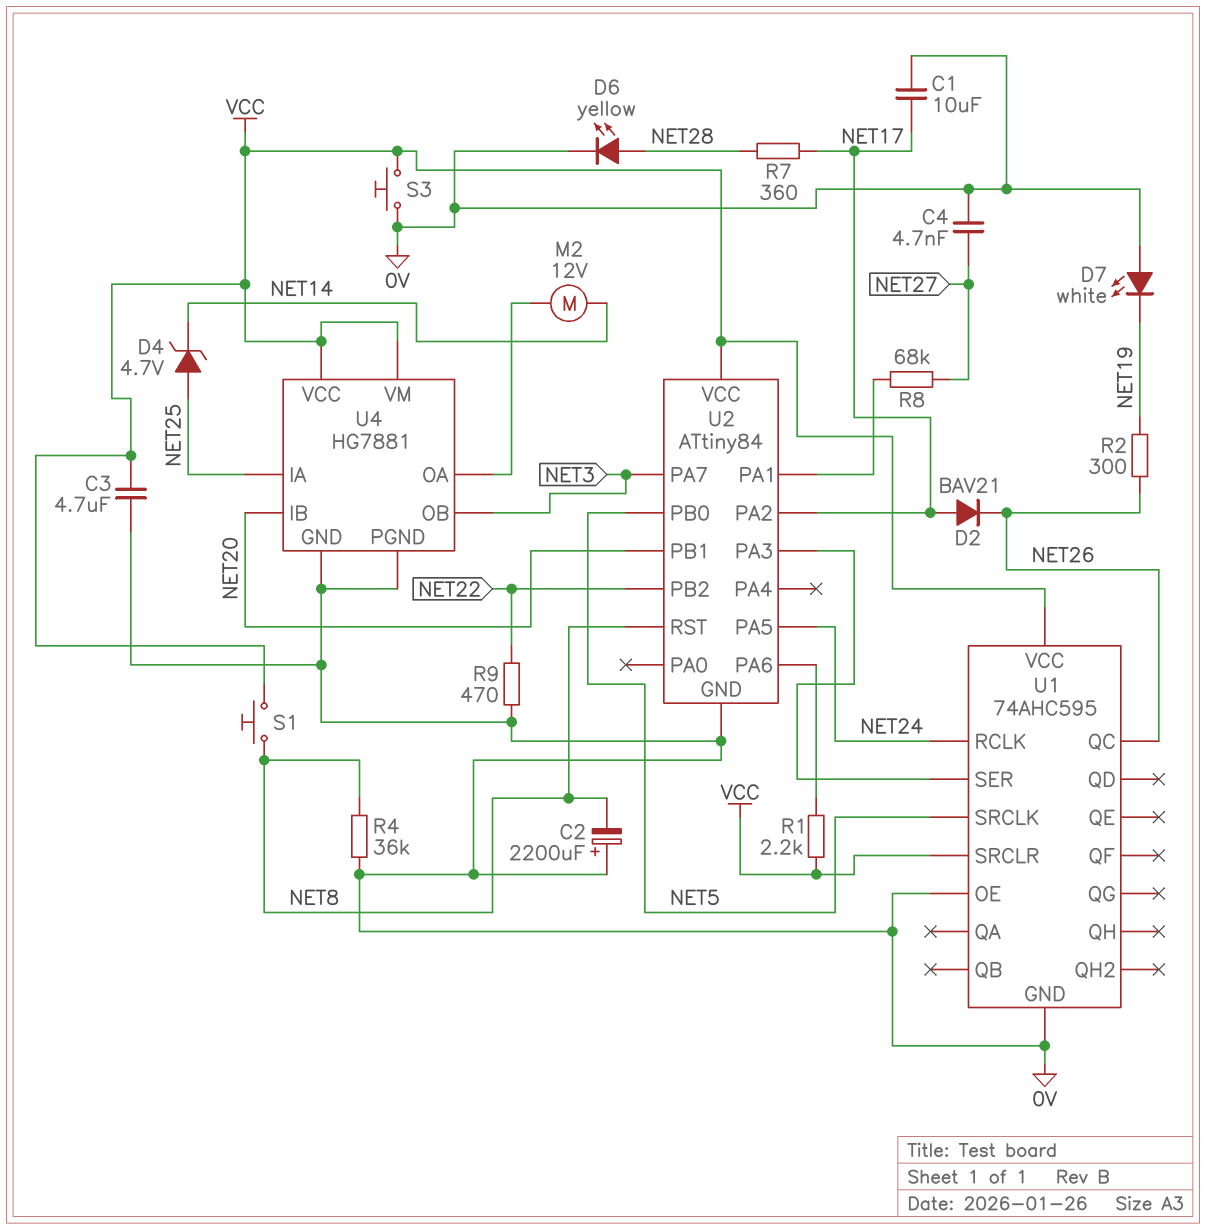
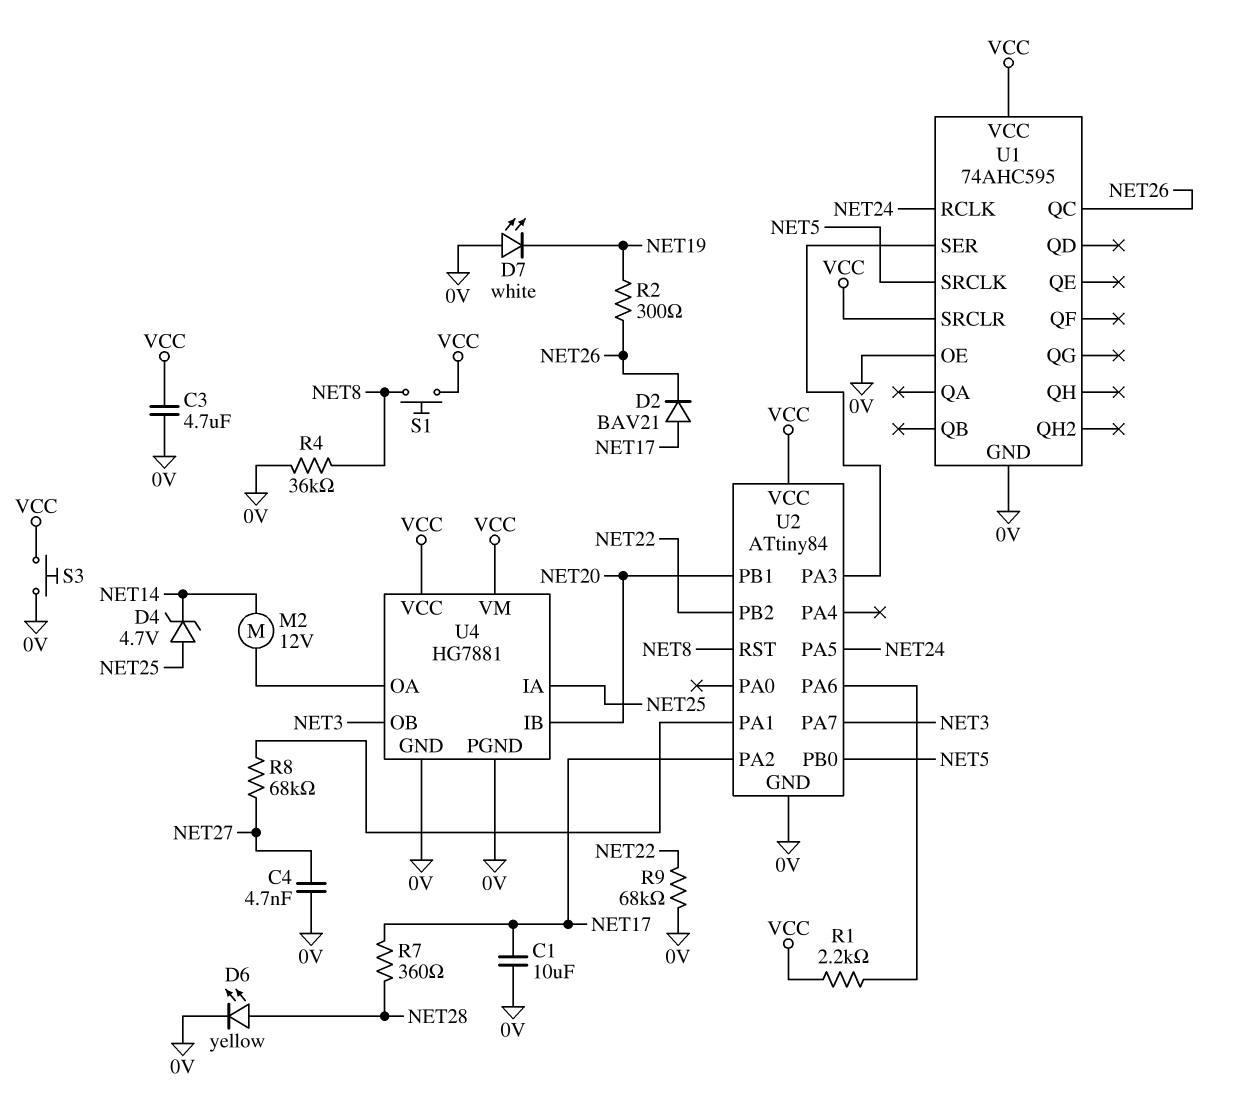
C2: 2200uF (plus 0V, minus NET8) -> none
R9: 470 (0V, NET22) -> 68k (0V, NET22)

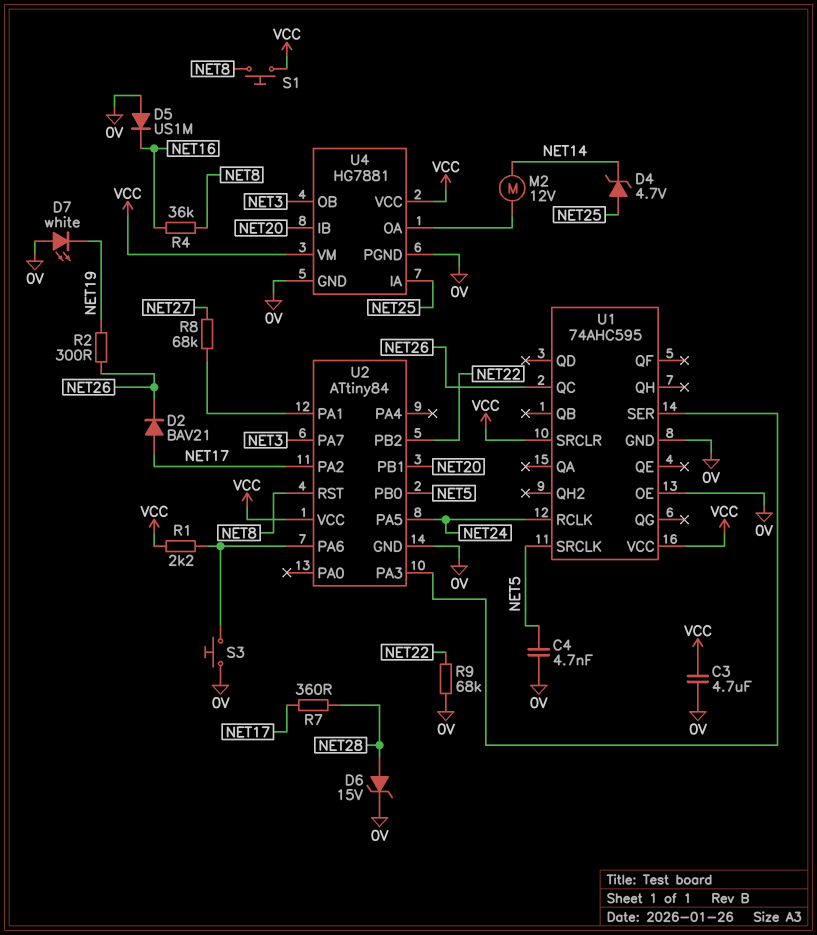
C1: 10uF (0V, NET17) -> none
C4: 4.7nF (0V, NET27) -> 4.7nF (0V, NET5)
D5: none -> diode US1M (A 0V, K NET16)
D6: LED yellow (A NET28, K 0V) -> zener 15V (A NET28, K 0V)
R4: 36k (0V, NET8) -> 36k (NET8, NET16)
S3: button (0V, VCC) -> button (0V, U2/PA6)

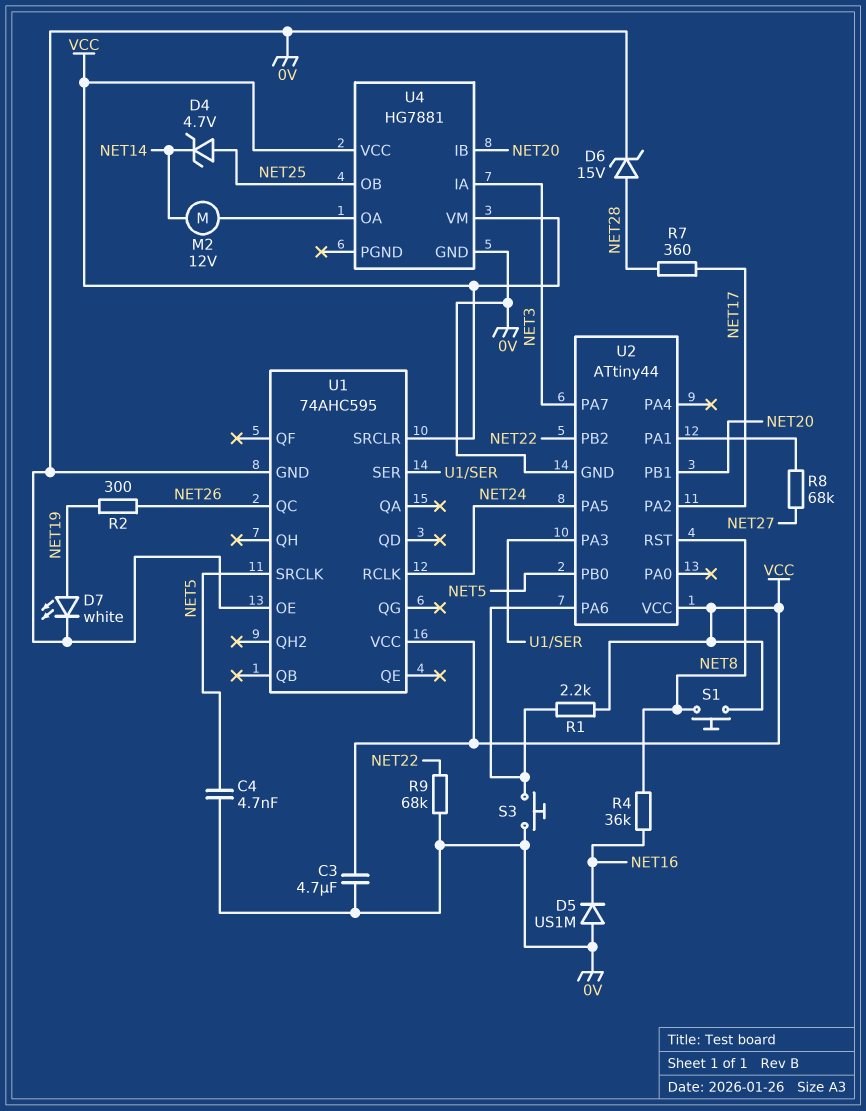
D2: diode BAV21 (A NET17, K NET26) -> none
D7: LED white (A 0V, K NET19) -> LED white (A NET19, K 0V)
U2: ATtiny84 -> ATtiny44
U4 pin IA: NET25 -> NET3
U4 pin OB: NET3 -> NET25
U4 pin PGND: 0V -> none

